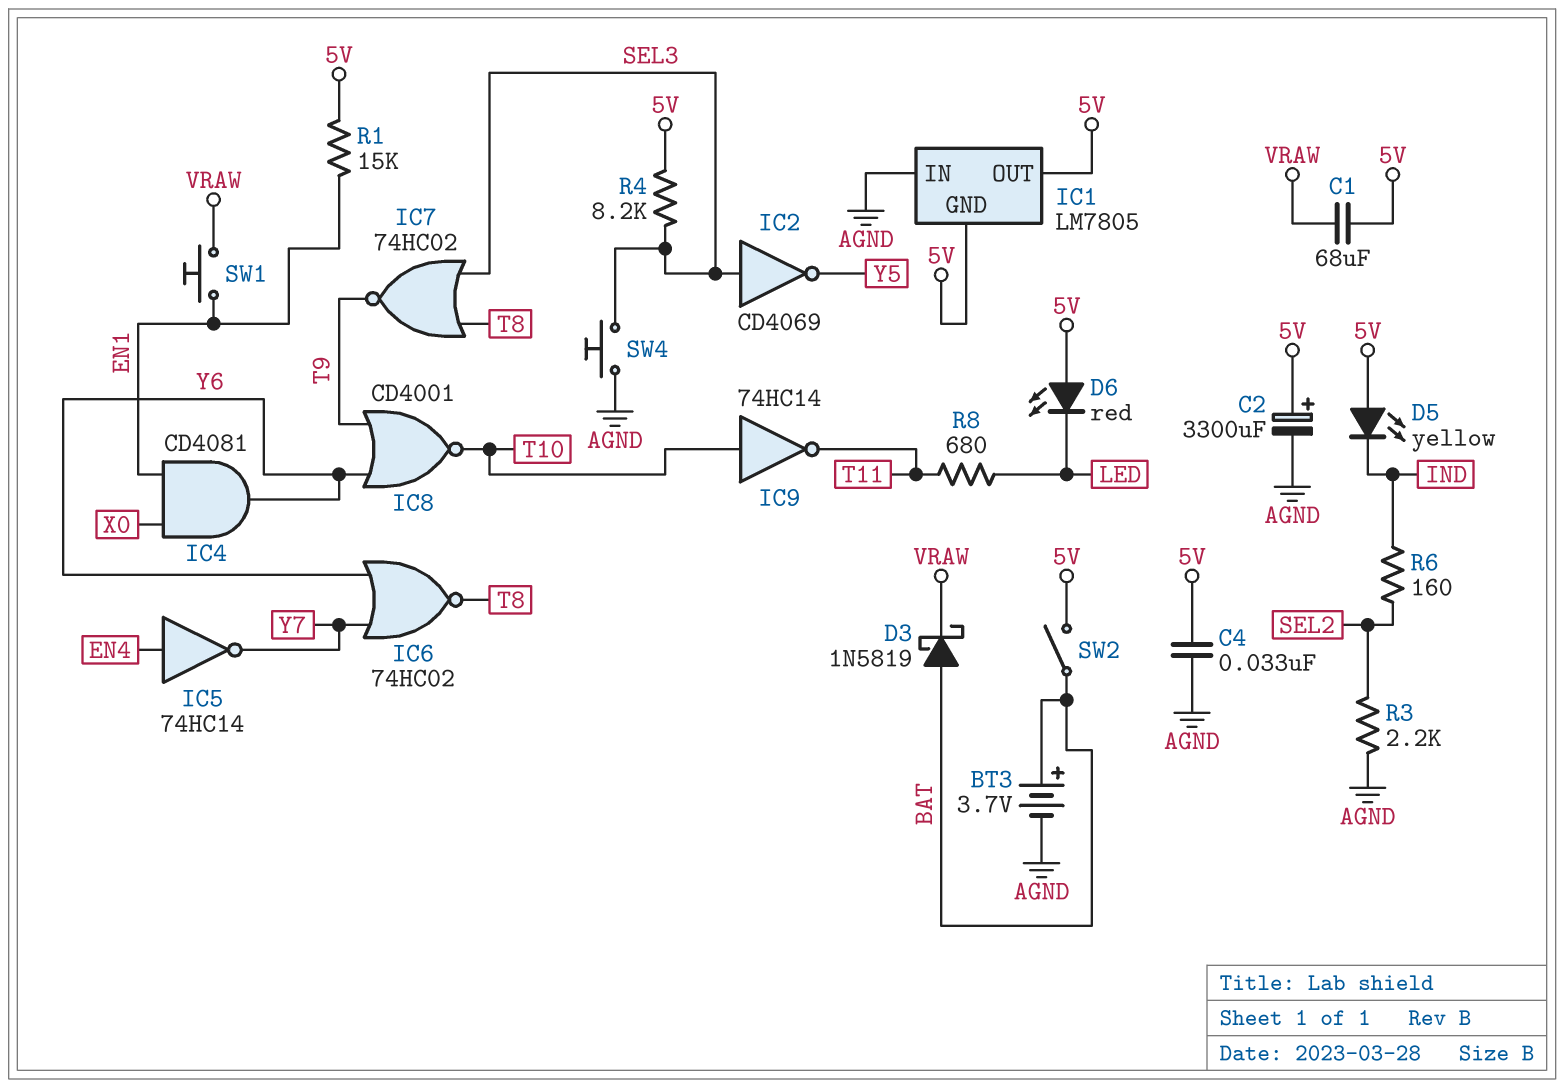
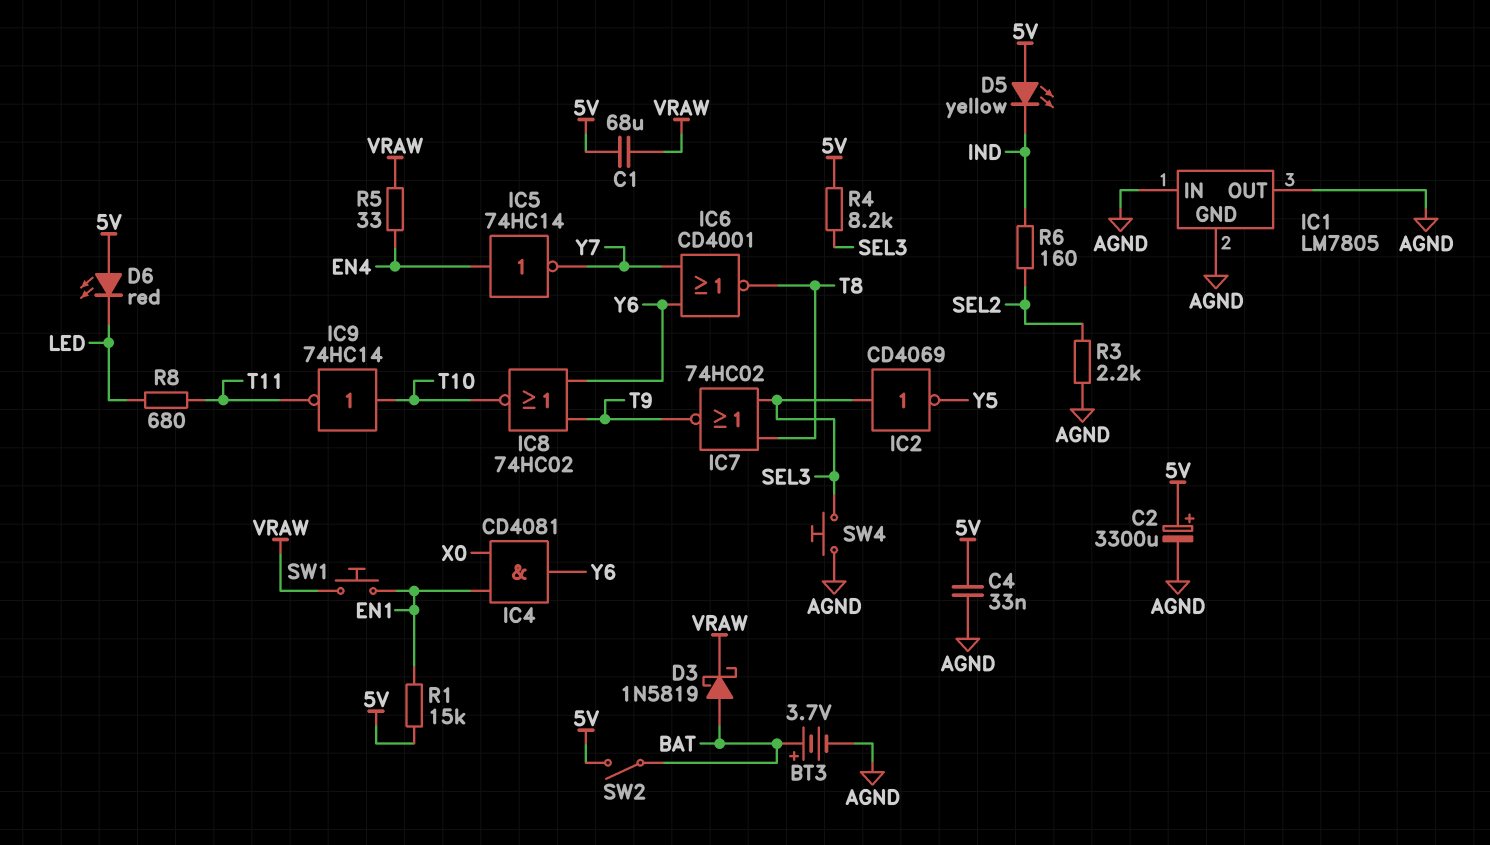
IC1 pin GND: 5V -> AGND
IC1 pin OUT: 5V -> AGND
IC6: NOR 74HC02 (in Y6, in Y7, out T8) -> NOR CD4001 (in Y6, in Y7, out T8)
IC8: NOR CD4001 (in T9, in Y6, out T10) -> NOR 74HC02 (in T9, in Y6, out T10)
R5: none -> 33 (EN4, VRAW)

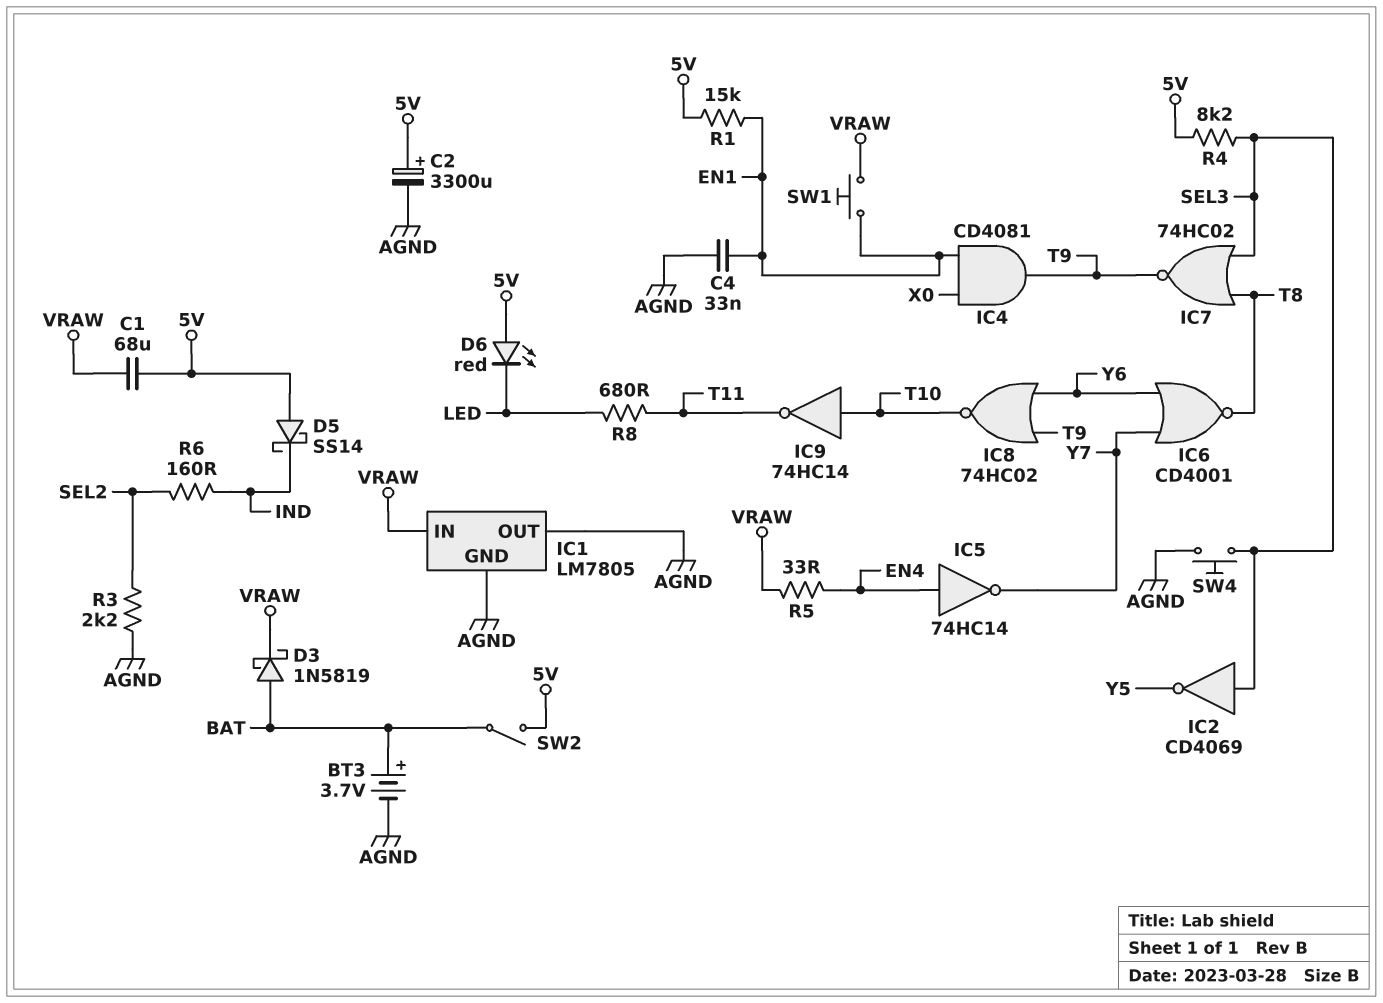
C4: 33nF (5V, AGND) -> 33nF (AGND, EN1)
D5: LED yellow (A 5V, K IND) -> schottky SS14 (A 5V, K IND)
IC1 pin IN: AGND -> VRAW
IC4: AND CD4081 (in EN1, in X0, out Y6) -> AND CD4081 (in EN1, in X0, out T9)

